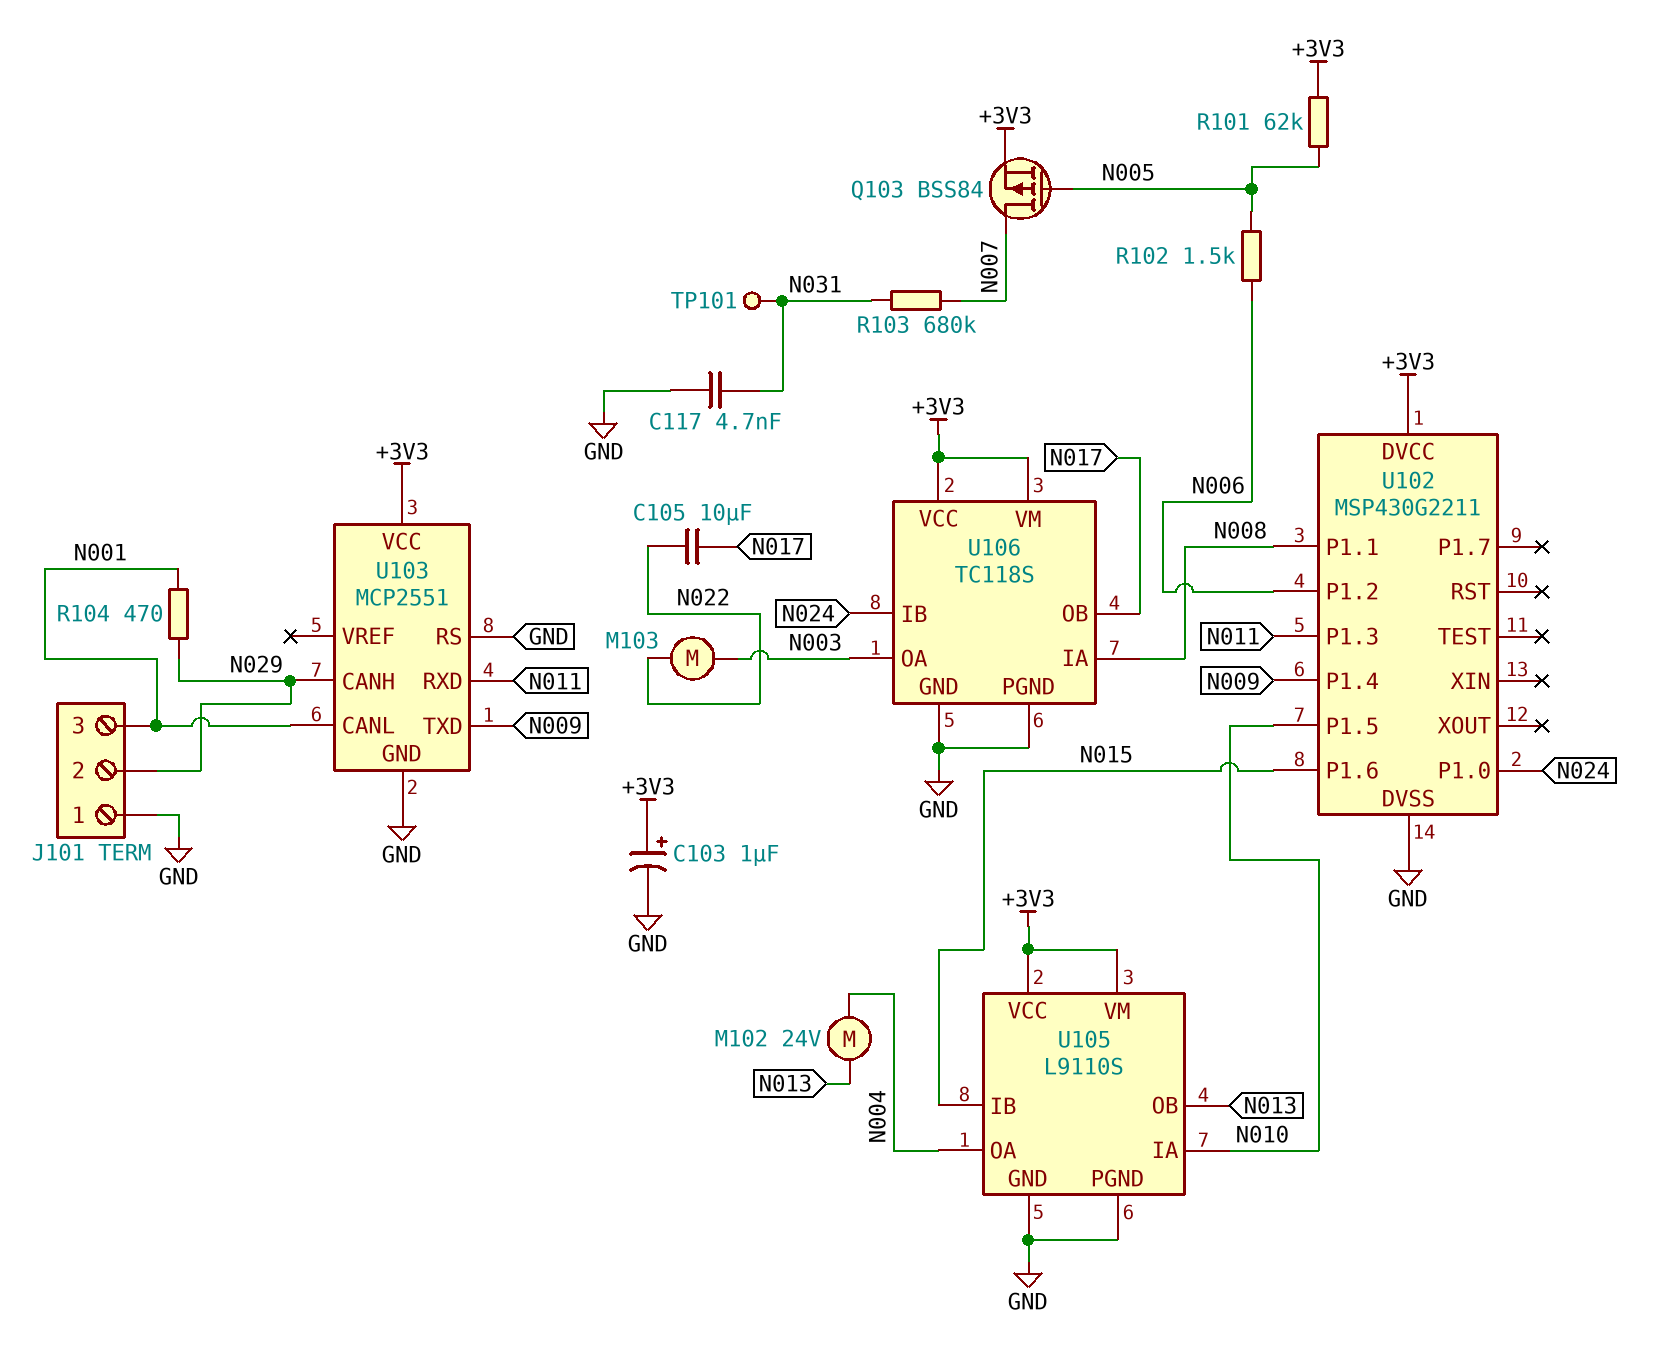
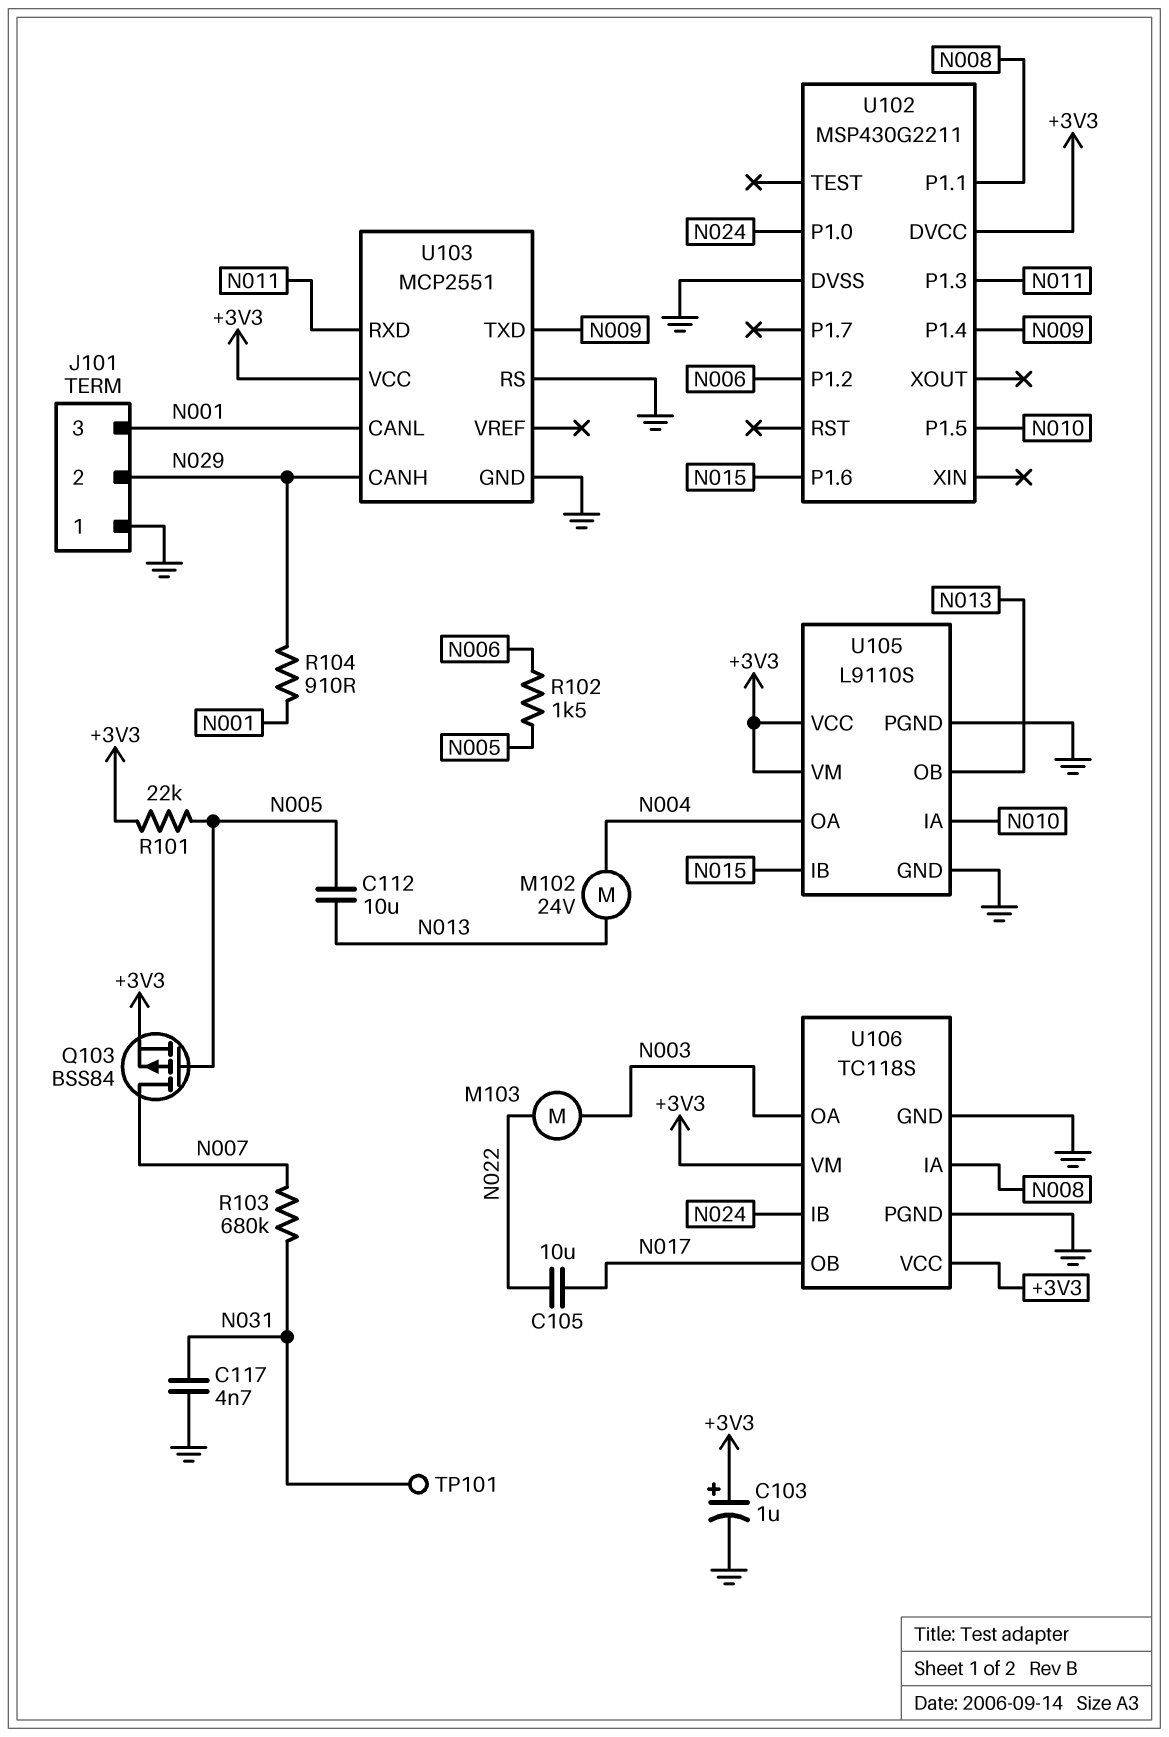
C112: none -> 10uF (N005, N013)
R101: 62k (+3V3, N005) -> 22k (+3V3, N005)
R104: 470 (N001, N029) -> 910 (N001, N029)

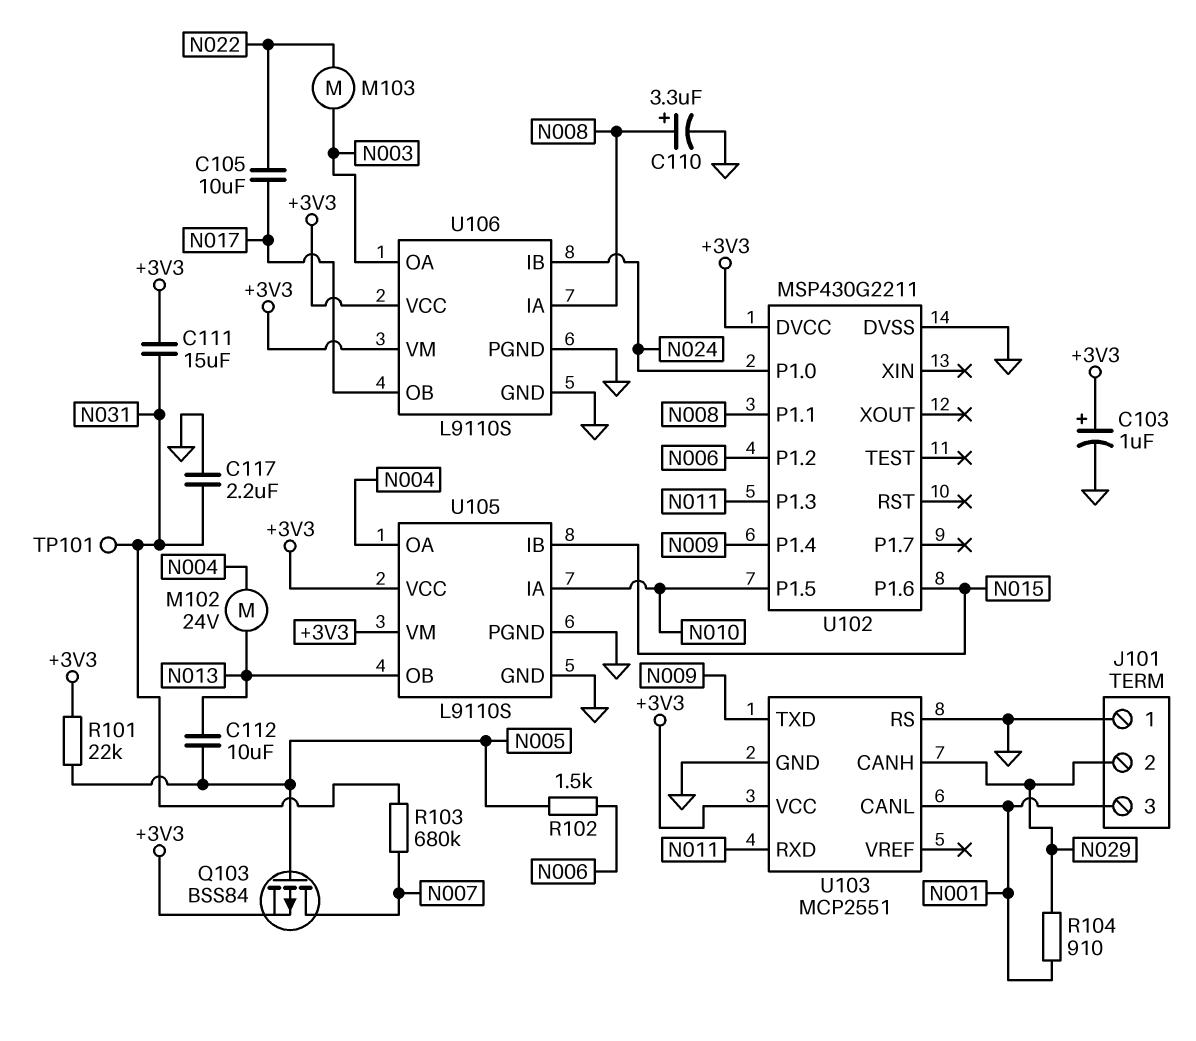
C110: none -> 3.3uF (plus N008, minus GND)
C111: none -> 15uF (+3V3, N031)
C117: 4.7nF (GND, N031) -> 2.2uF (GND, N031)
U106: TC118S -> L9110S

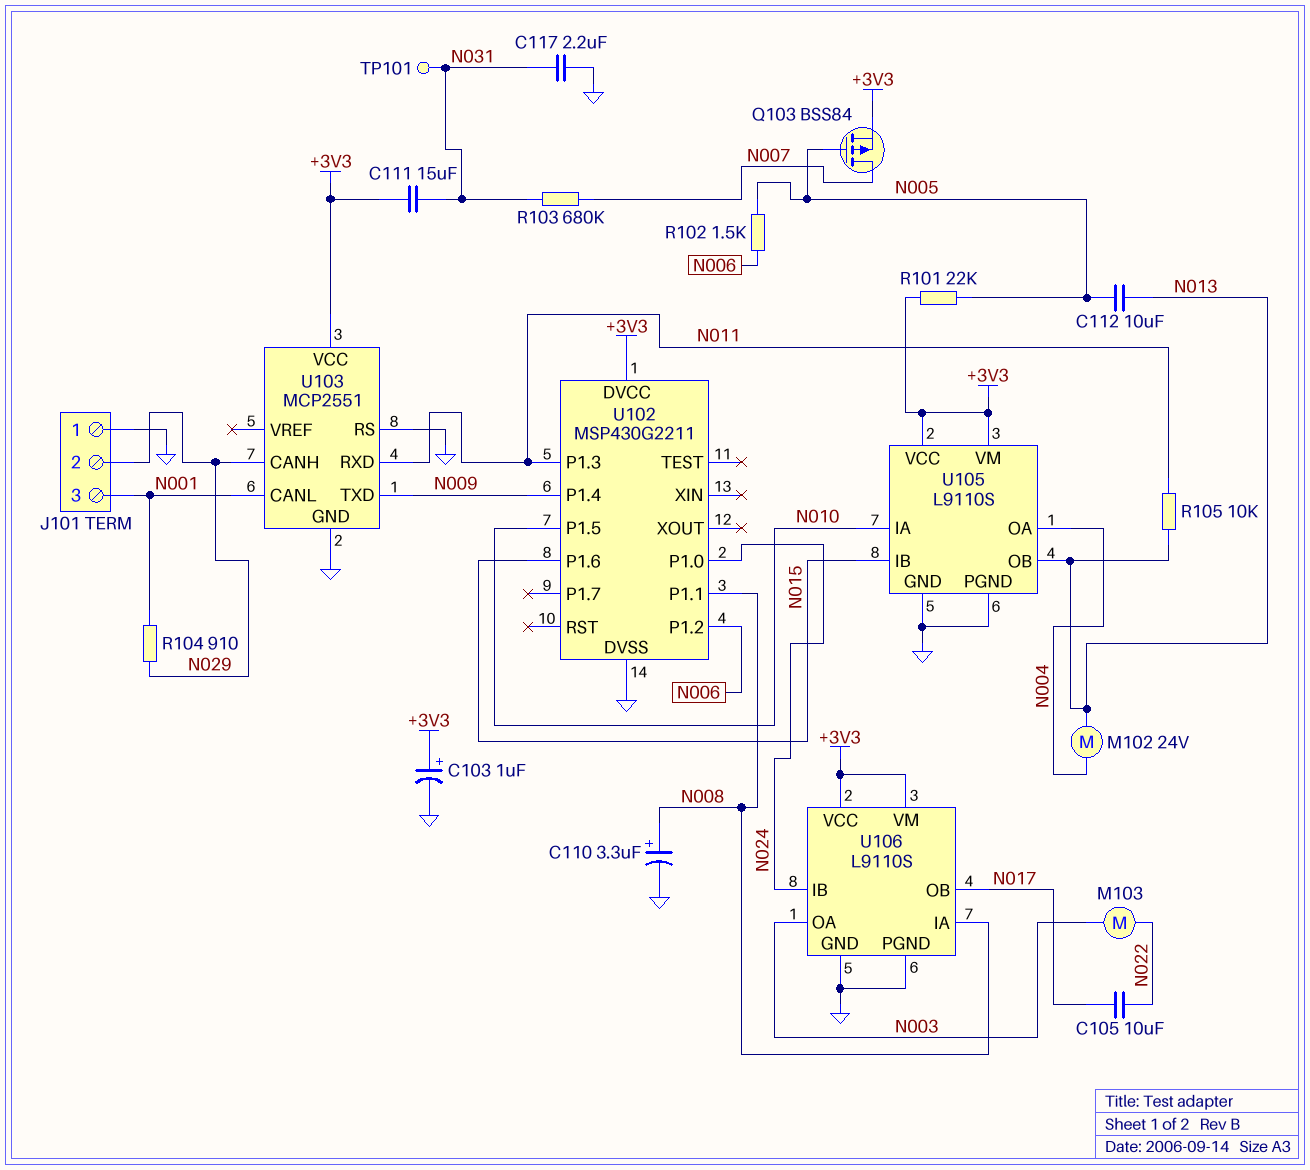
R105: none -> 10k (N011, N013)

